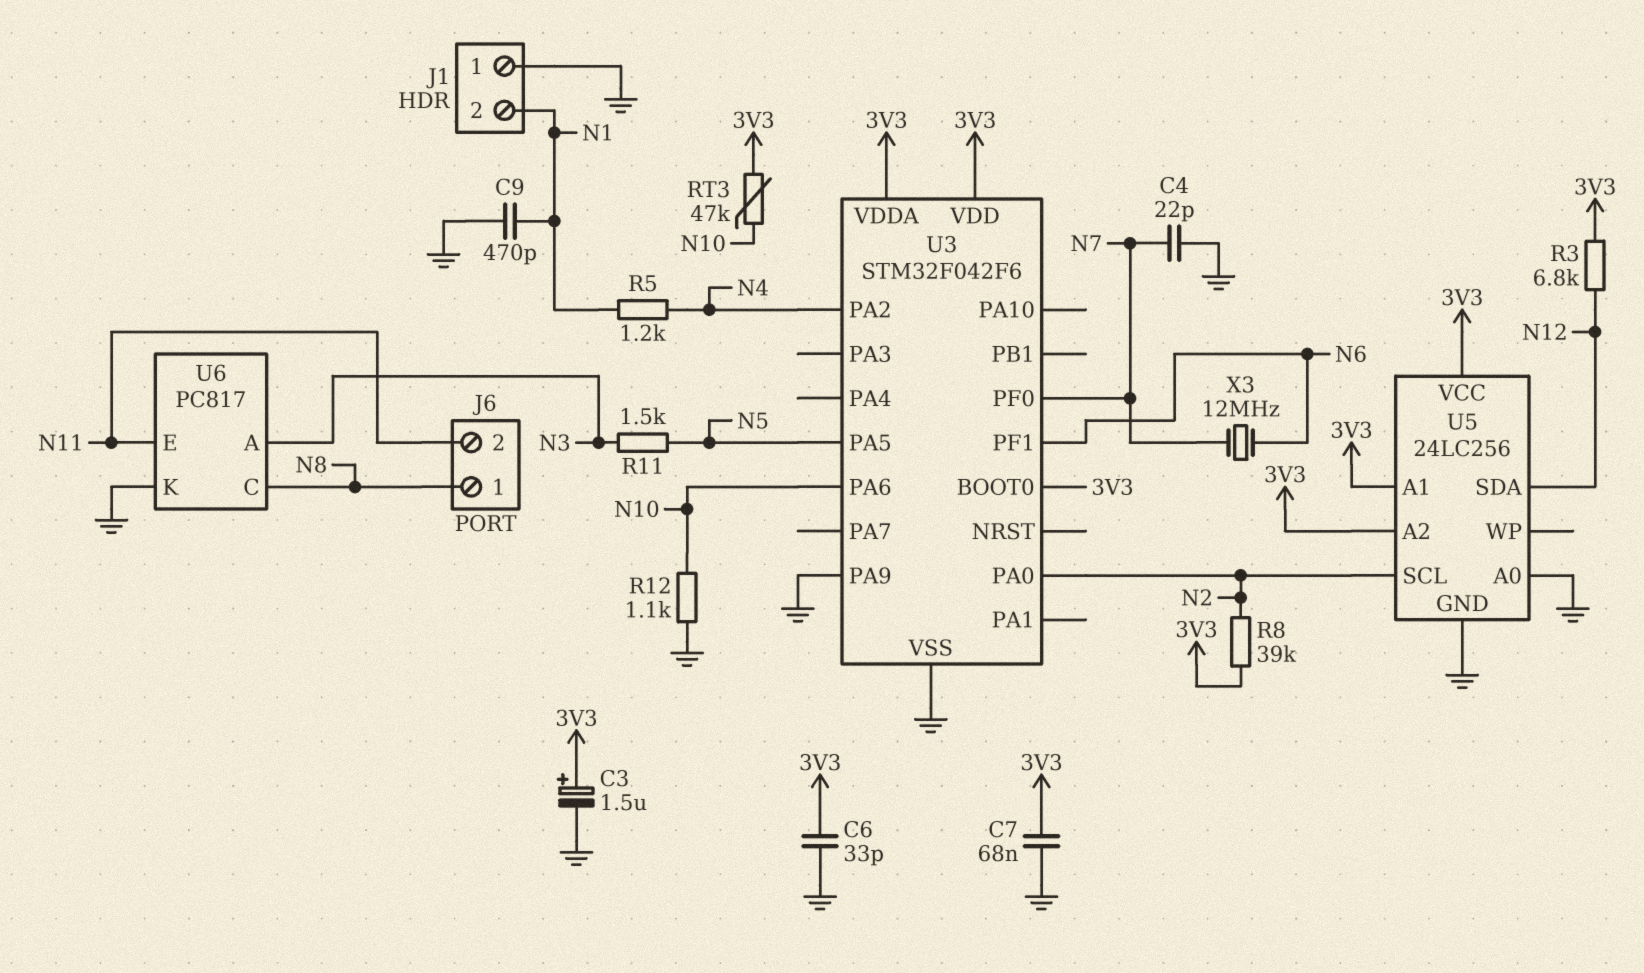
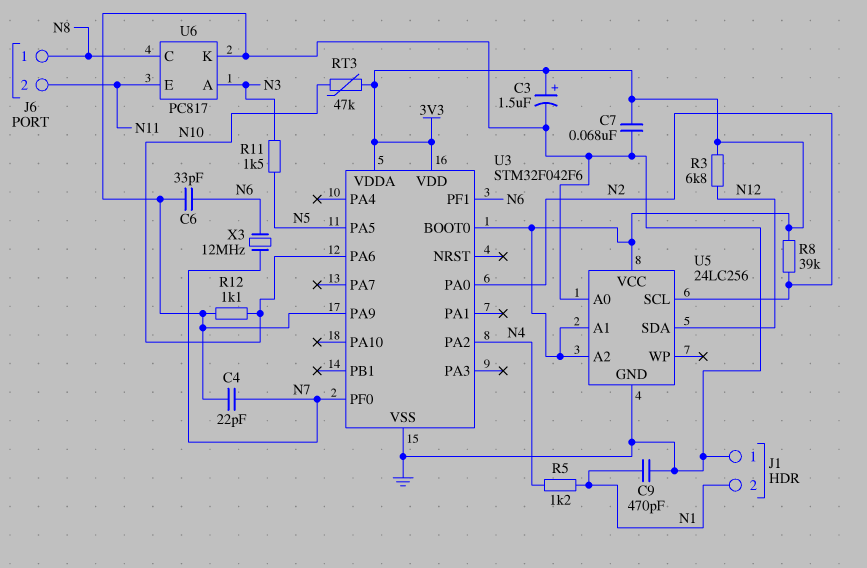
C6: 33pF (3V3, GND) -> 33pF (GND, N6)

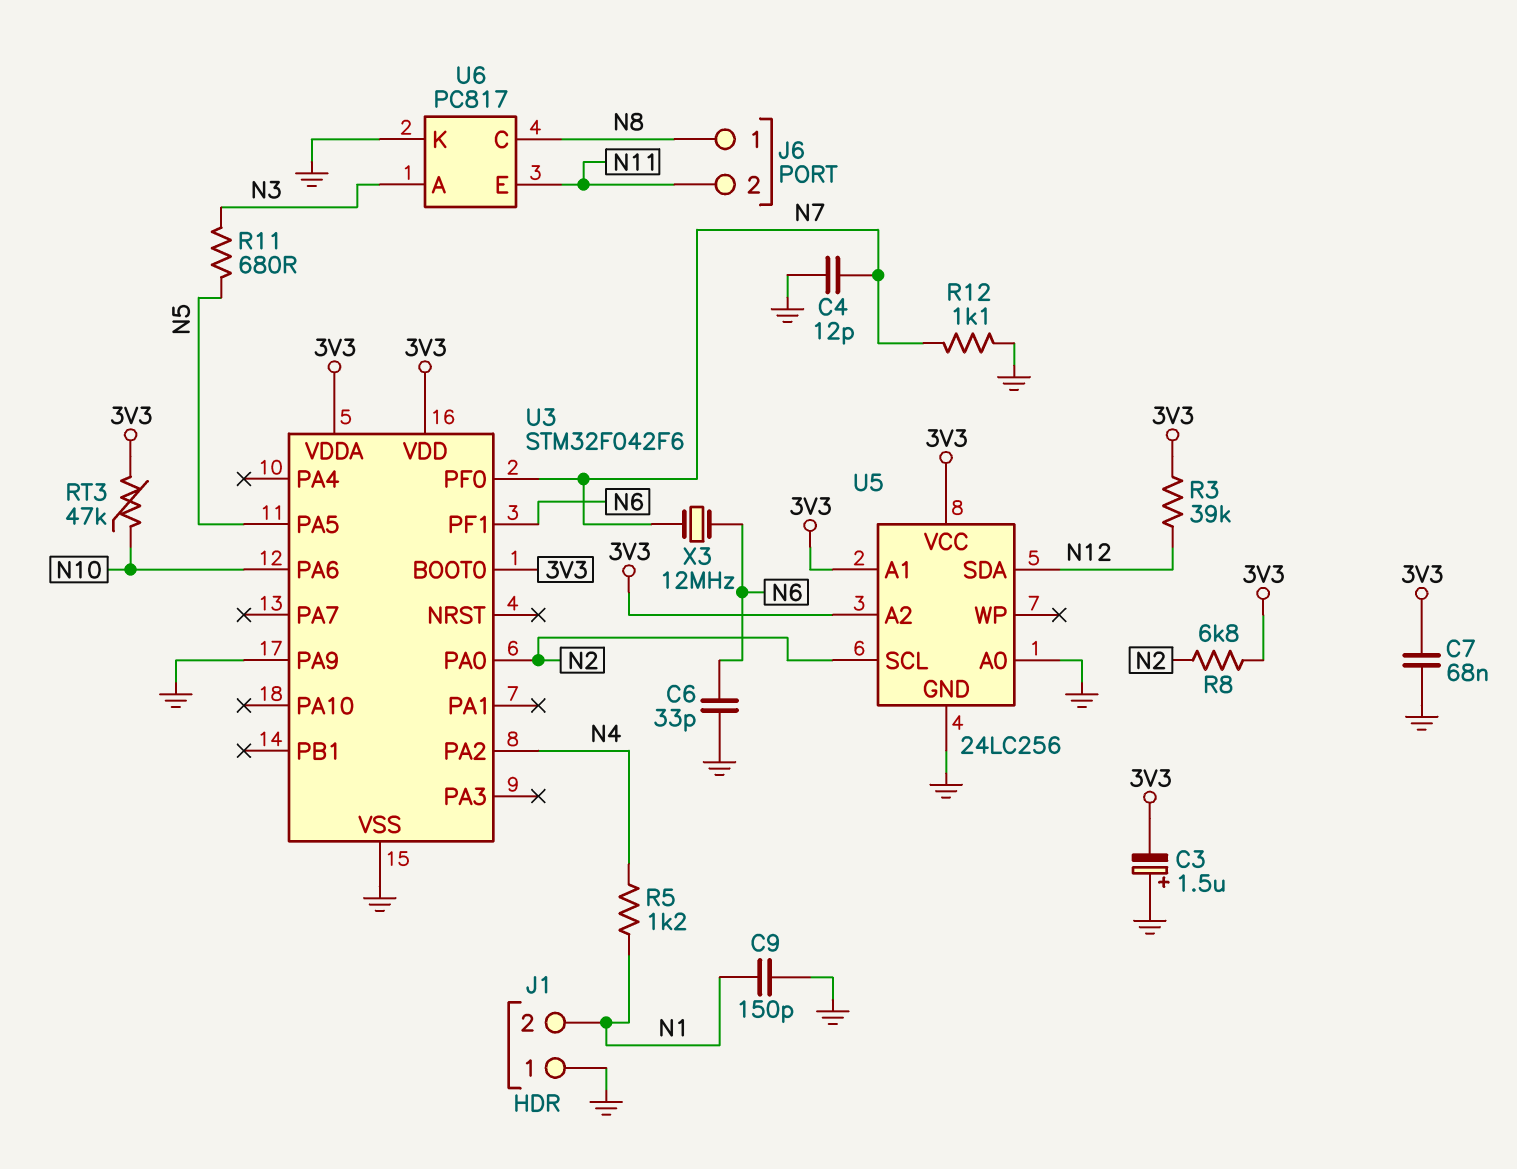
C3: 1.5uF (plus 3V3, minus GND) -> 1.5uF (plus GND, minus 3V3)
C4: 22pF (GND, N7) -> 12pF (GND, N7)
C9: 470pF (GND, N1) -> 150pF (GND, N1)
R3: 6.8k (3V3, N12) -> 39k (3V3, N12)
R8: 39k (3V3, N2) -> 6.8k (3V3, N2)
R11: 1.5k (N3, N5) -> 680 (N3, N5)
R12: 1.1k (GND, N10) -> 1.1k (GND, N7)

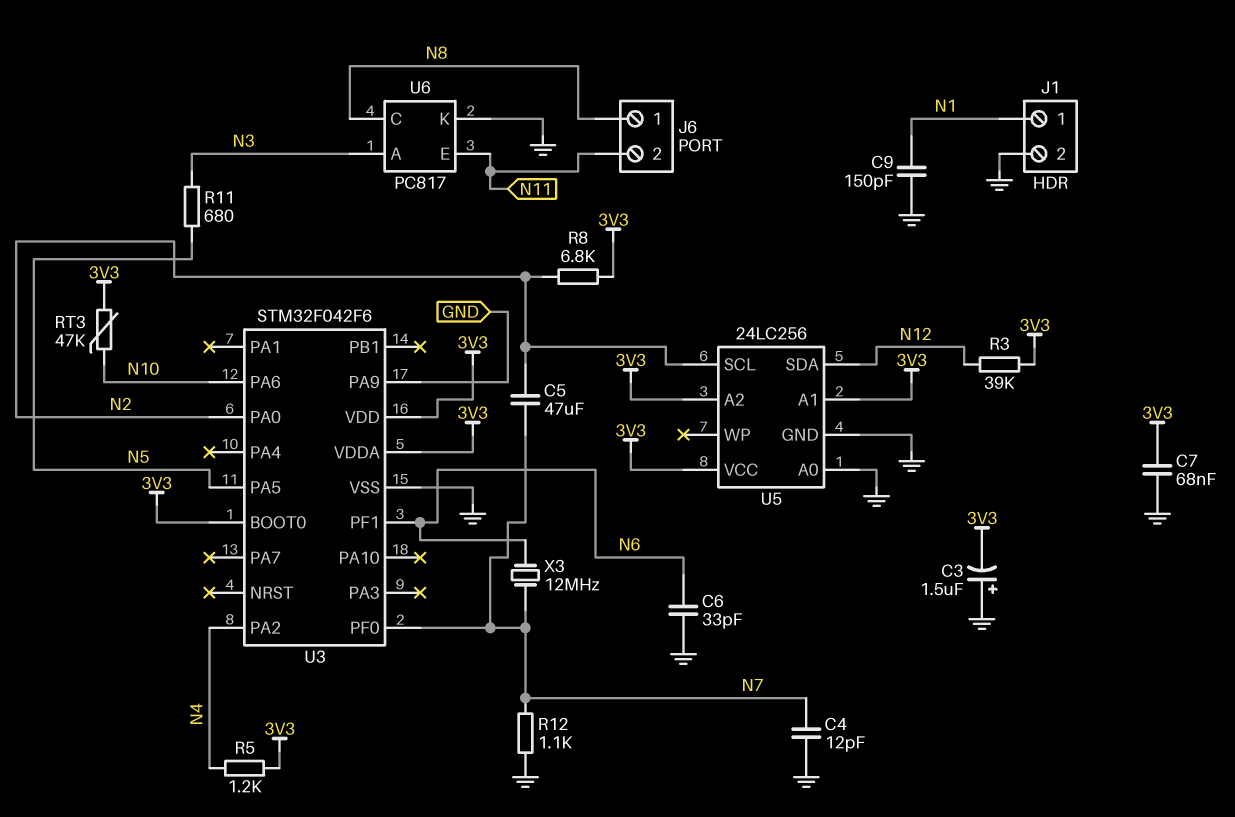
C5: none -> 47uF (N2, N7)
J1 pin 1: GND -> N1
J1 pin 2: N1 -> GND
R5: 1.2k (N1, N4) -> 1.2k (3V3, N4)

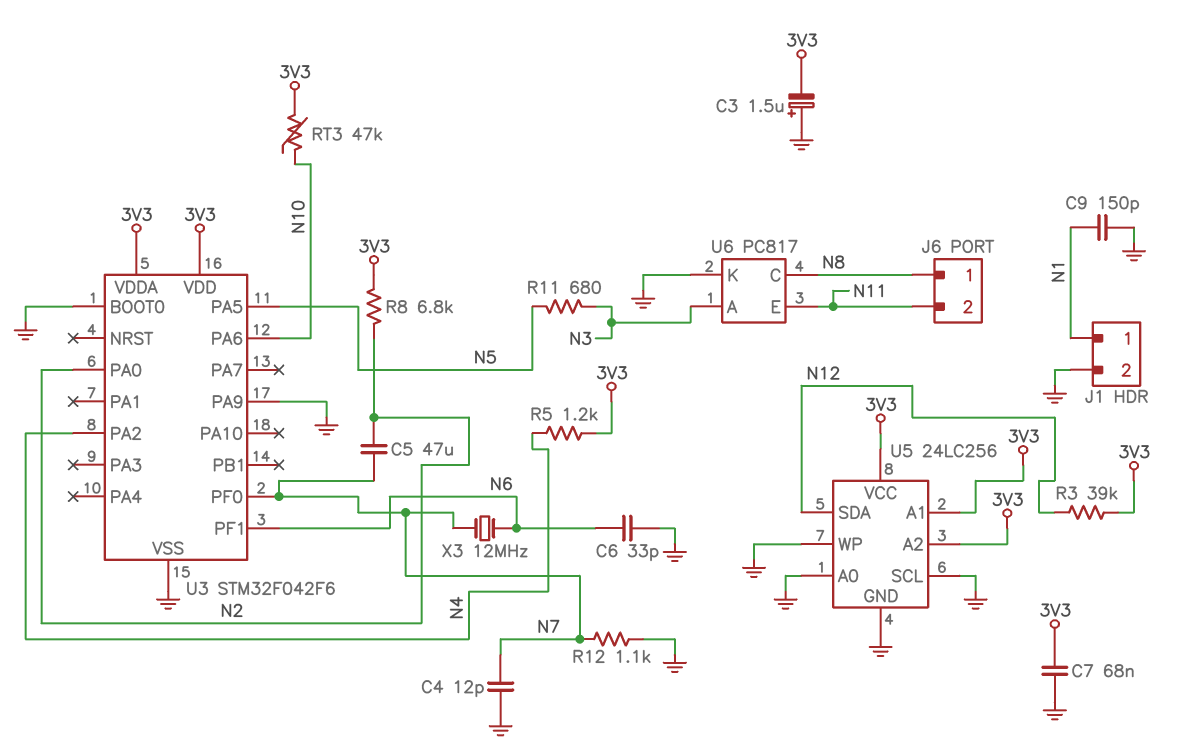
U3 pin BOOT0: 3V3 -> GND
U5 pin SCL: N2 -> GND
U5 pin WP: none -> GND

